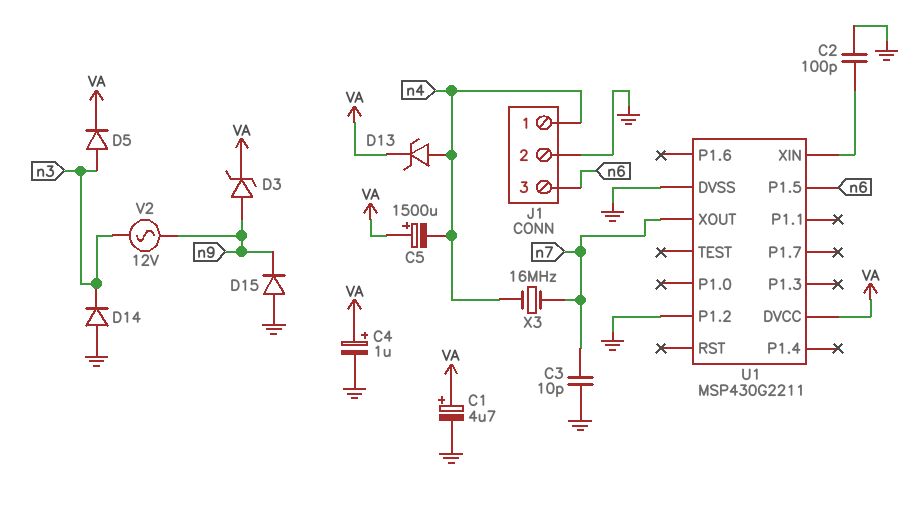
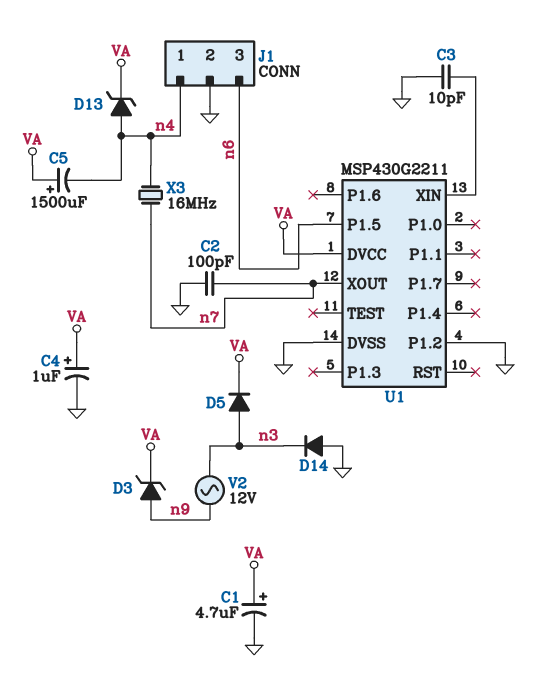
C2: 100pF (GND, U1/XIN) -> 100pF (GND, n7)
C3: 10pF (GND, n7) -> 10pF (GND, U1/XIN)
D15: diode (A GND, K n9) -> none

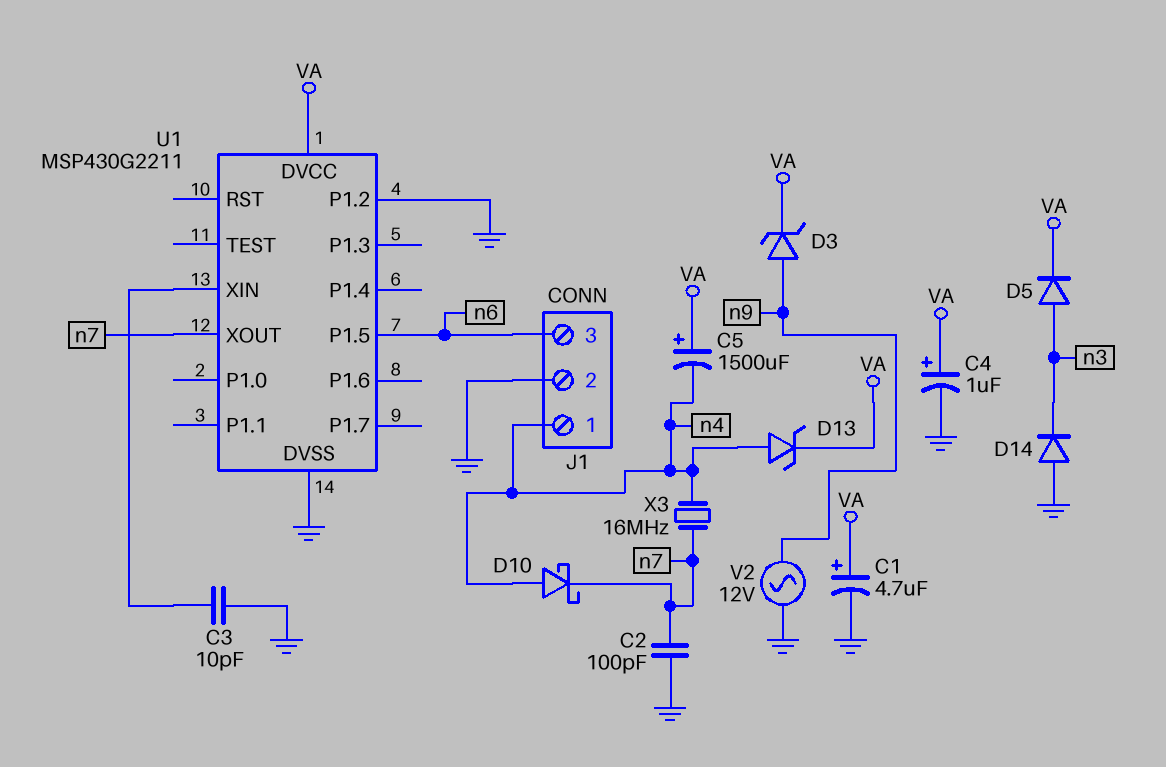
D10: none -> schottky (A n4, K n7)
V2: AC 12V (n3, n9) -> AC 12V (GND, n9)

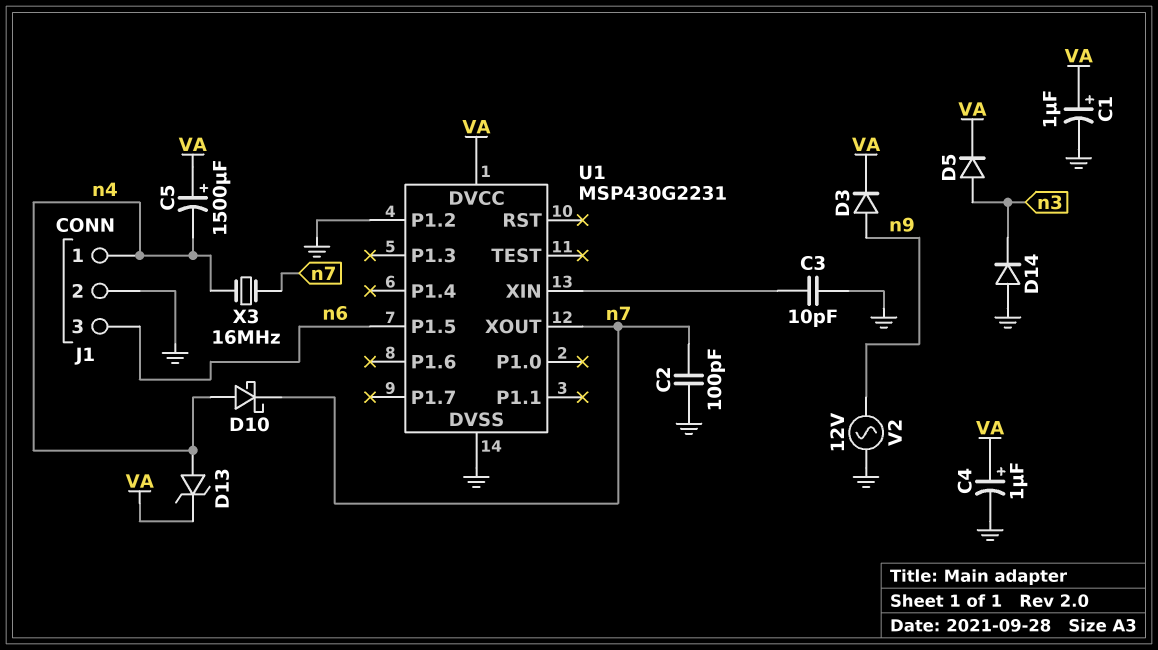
C1: 4.7uF (plus VA, minus GND) -> 1uF (plus VA, minus GND)
D3: zener (A n9, K VA) -> diode (A n9, K VA)
U1: MSP430G2211 -> MSP430G2231

